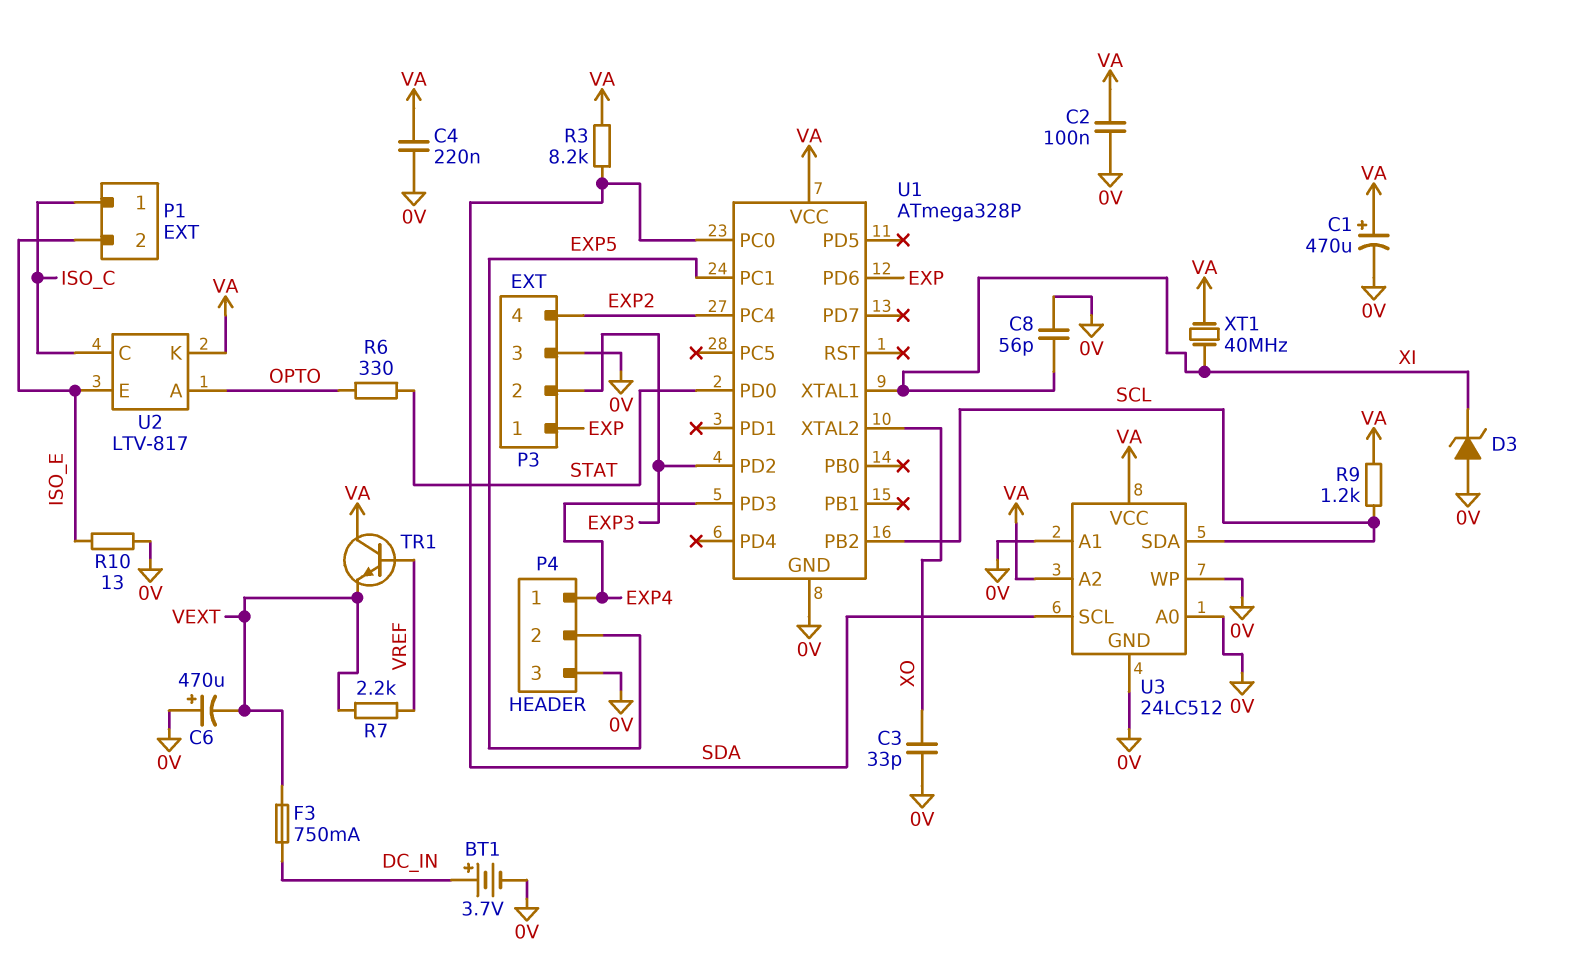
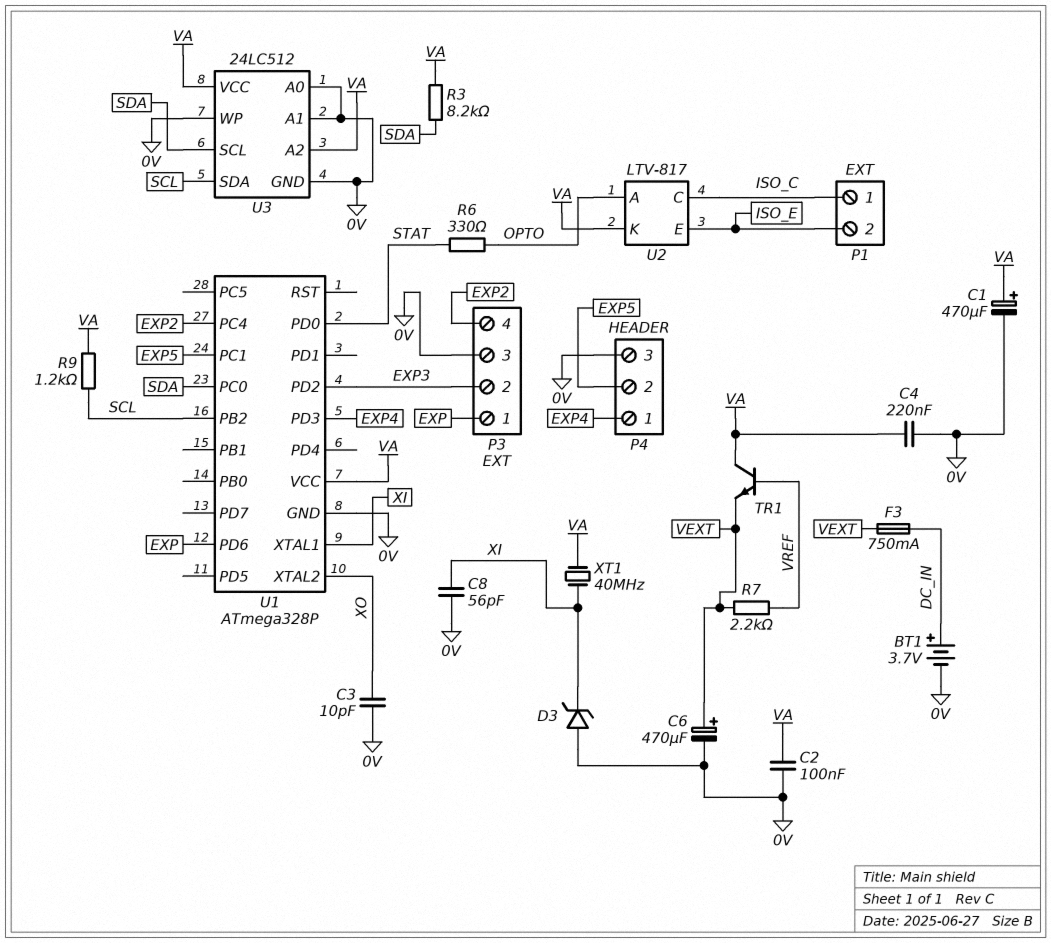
C3: 33pF (0V, XO) -> 10pF (0V, XO)
C6: 470uF (plus 0V, minus VEXT) -> 470uF (plus VEXT, minus 0V)
R10: 13 (0V, ISO_E) -> none

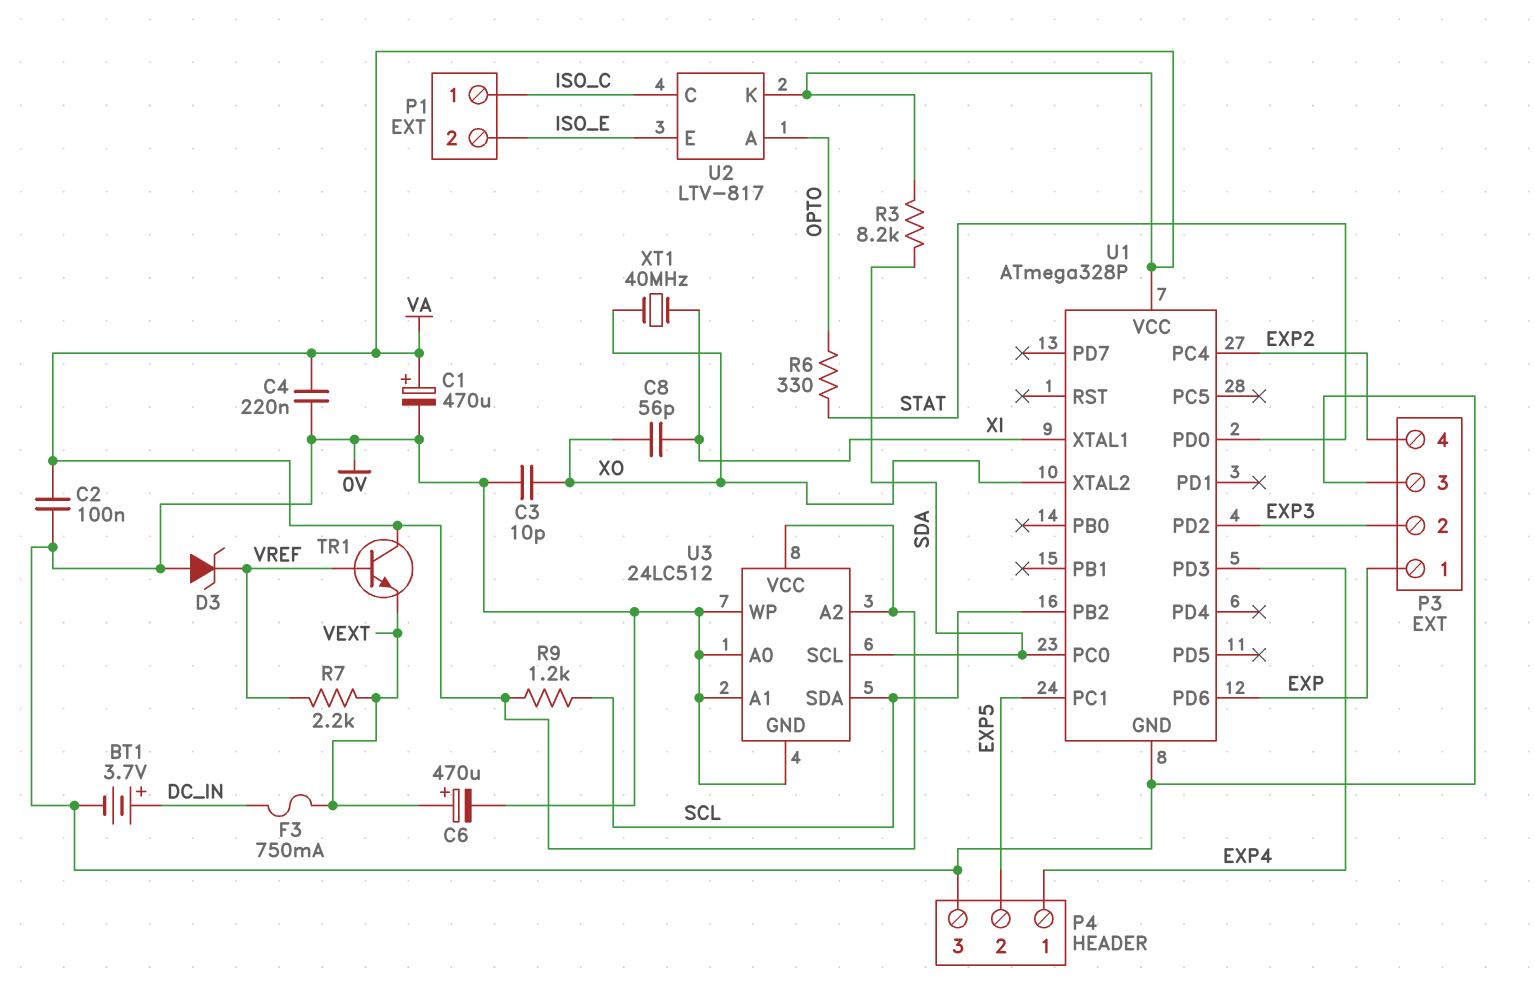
C8: 56pF (0V, XI) -> 56pF (XI, XO)
D3: zener (A 0V, K XI) -> zener (A 0V, K VREF)
XT1: 40MHz (VA, XI) -> 40MHz (XI, XO)

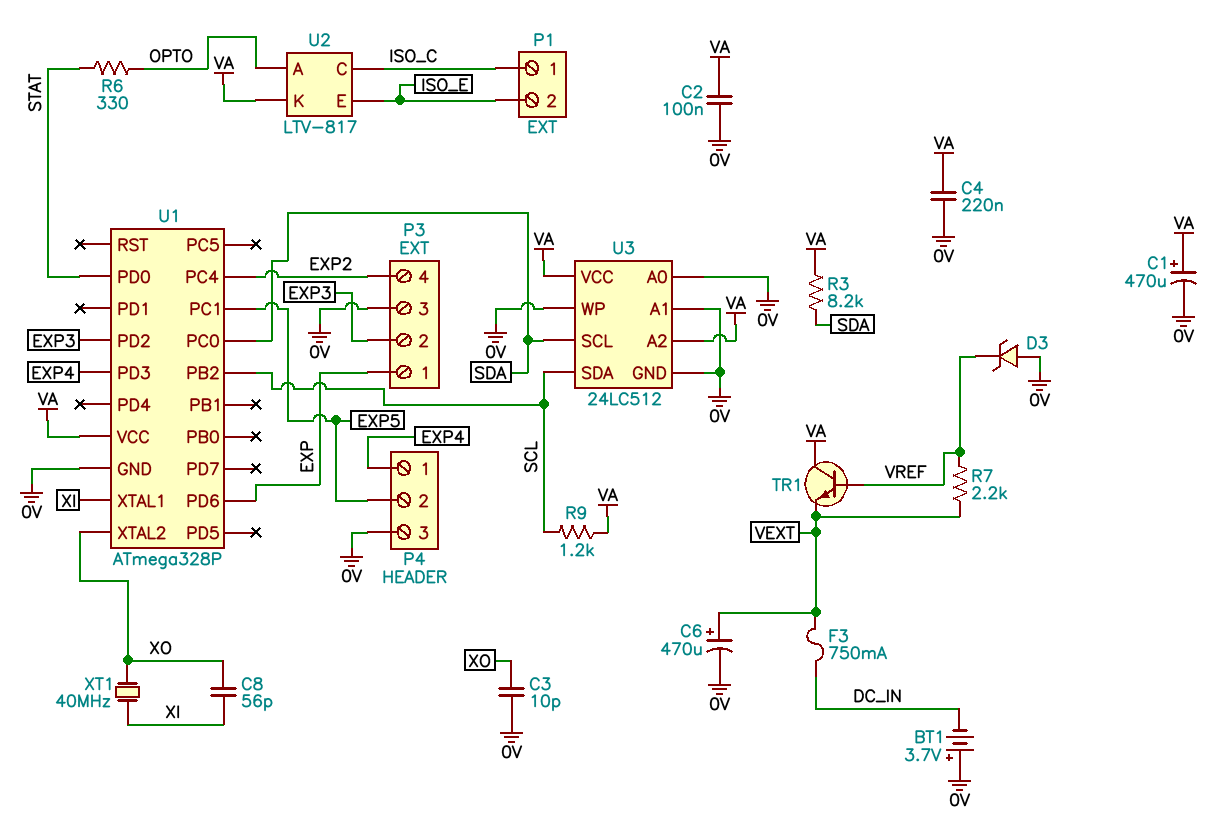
BT1: 3.7V (plus DC_IN, minus 0V) -> 3.7V (plus 0V, minus DC_IN)

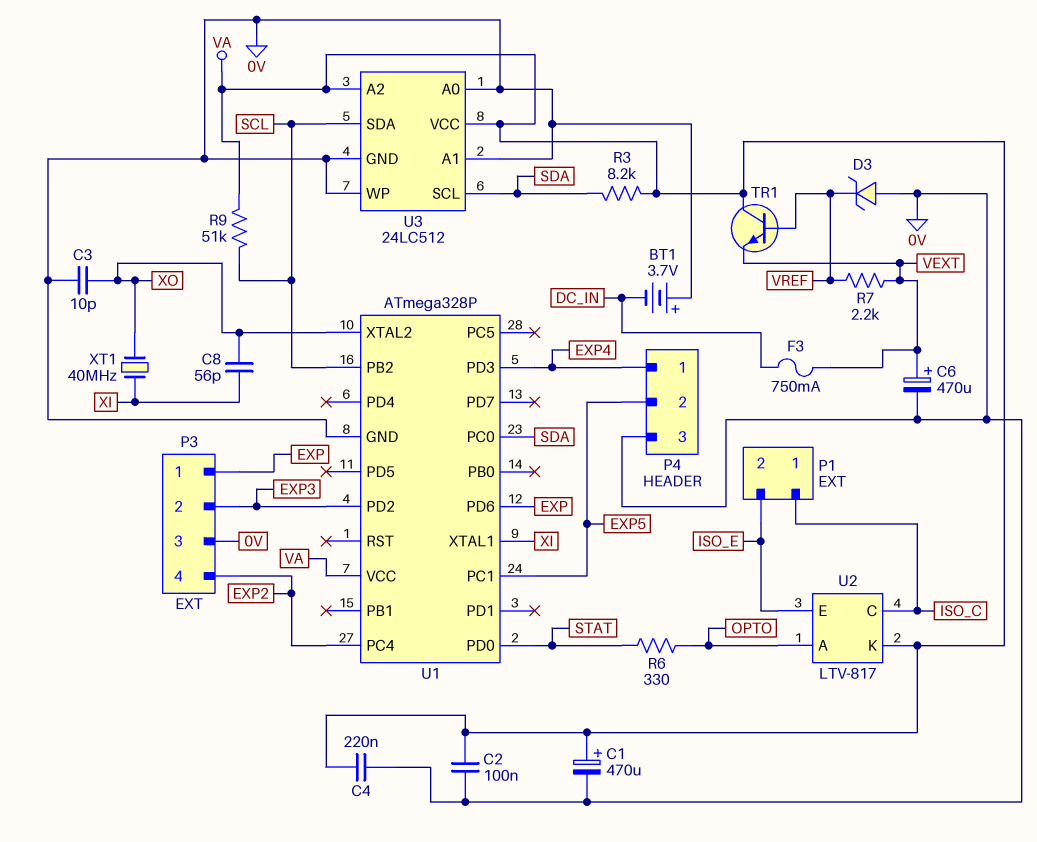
R9: 1.2k (SCL, VA) -> 51k (SCL, VA)

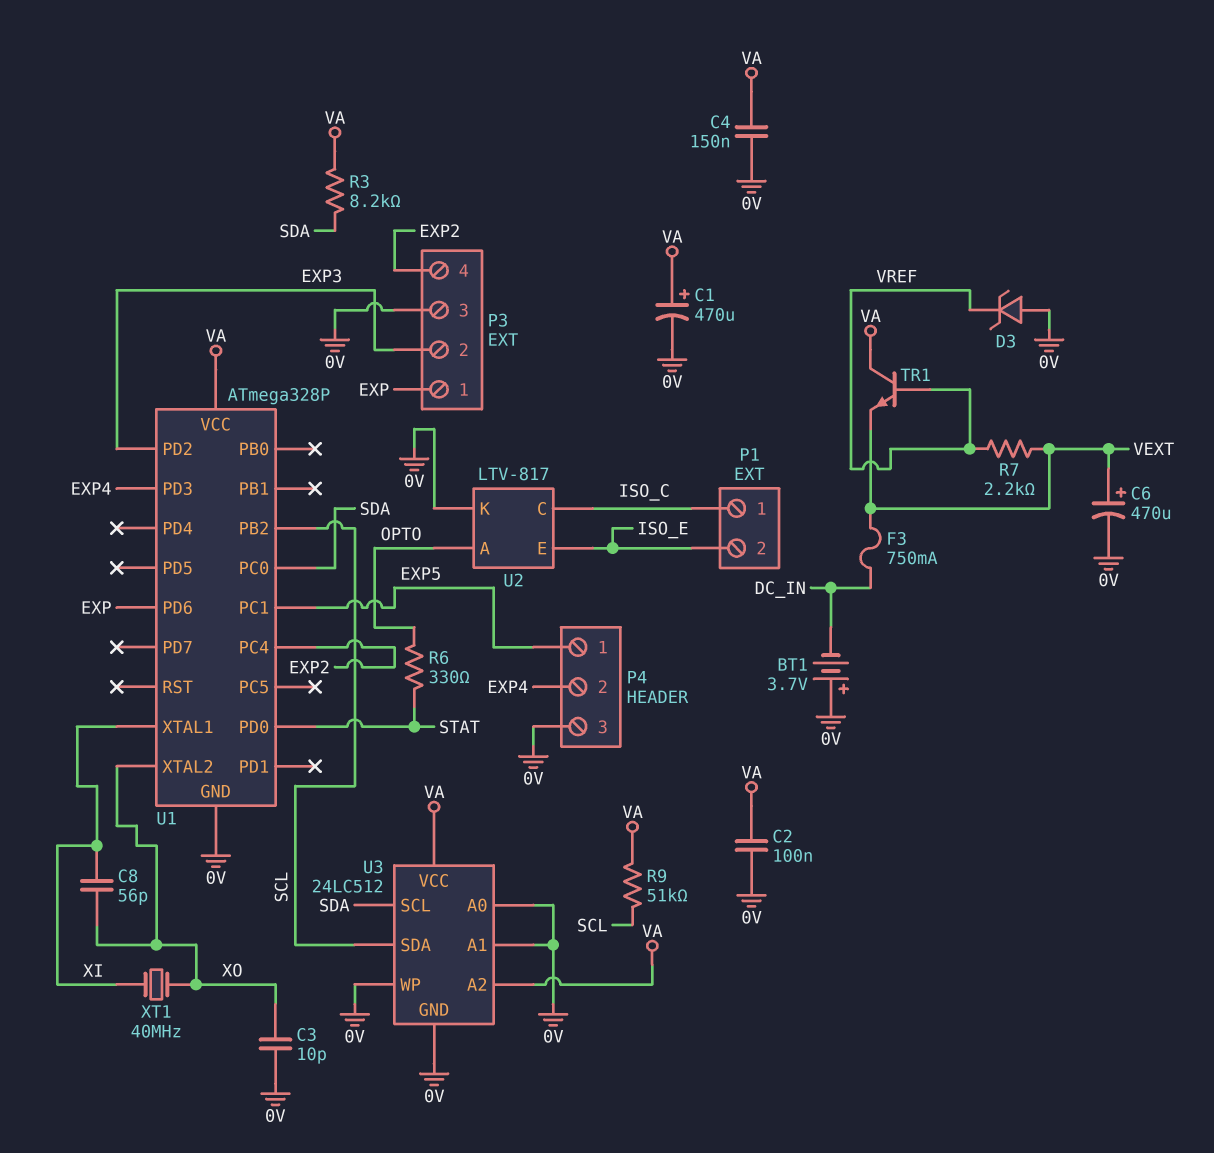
C4: 220nF (0V, VA) -> 150nF (0V, VA)
P4 pin 1: EXP4 -> EXP5
P4 pin 2: EXP5 -> EXP4
U2 pin K: VA -> 0V

